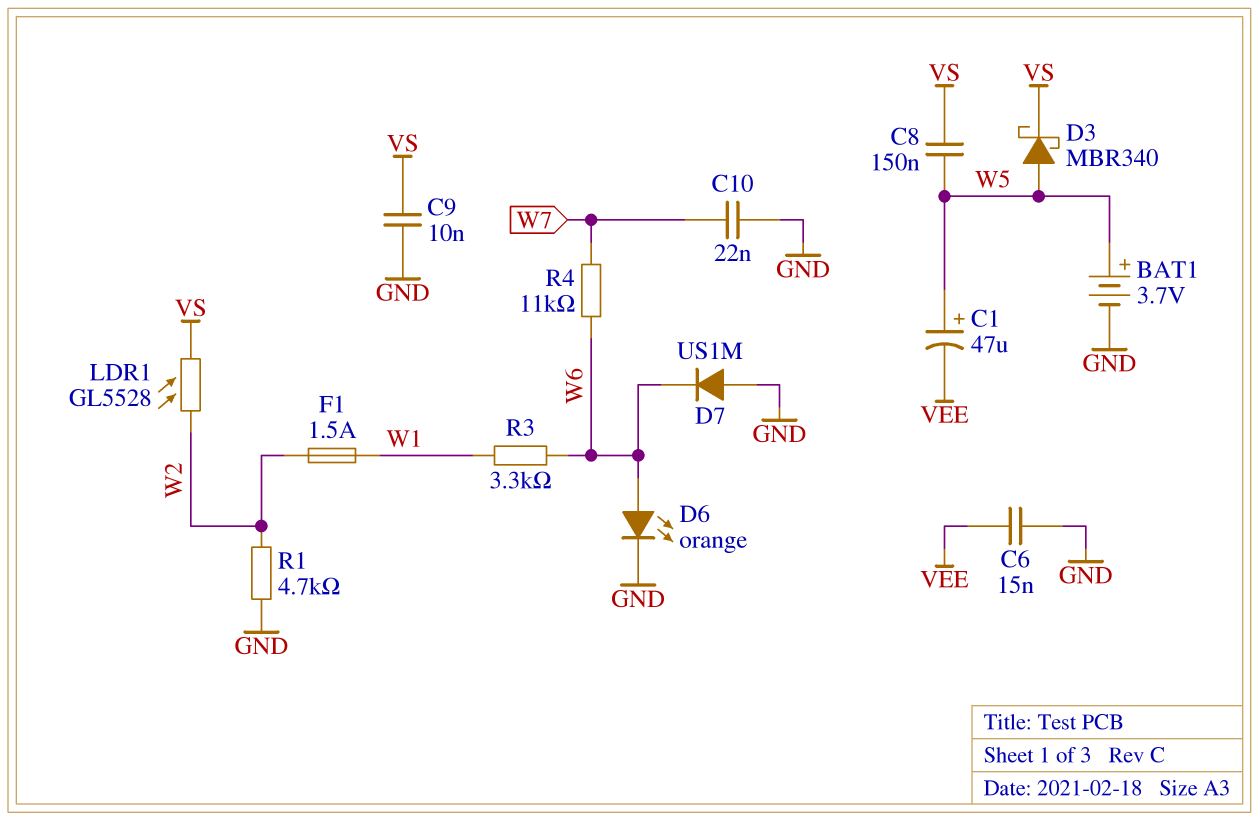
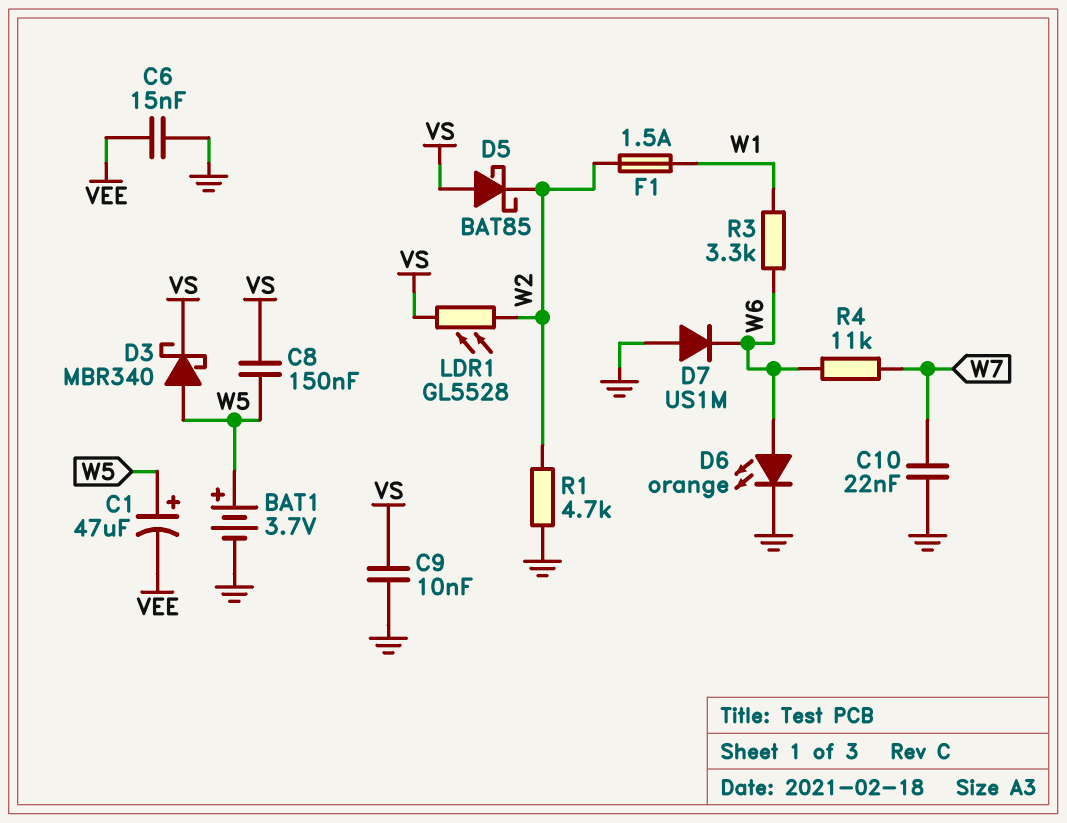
D5: none -> schottky BAT85 (A VS, K W2)

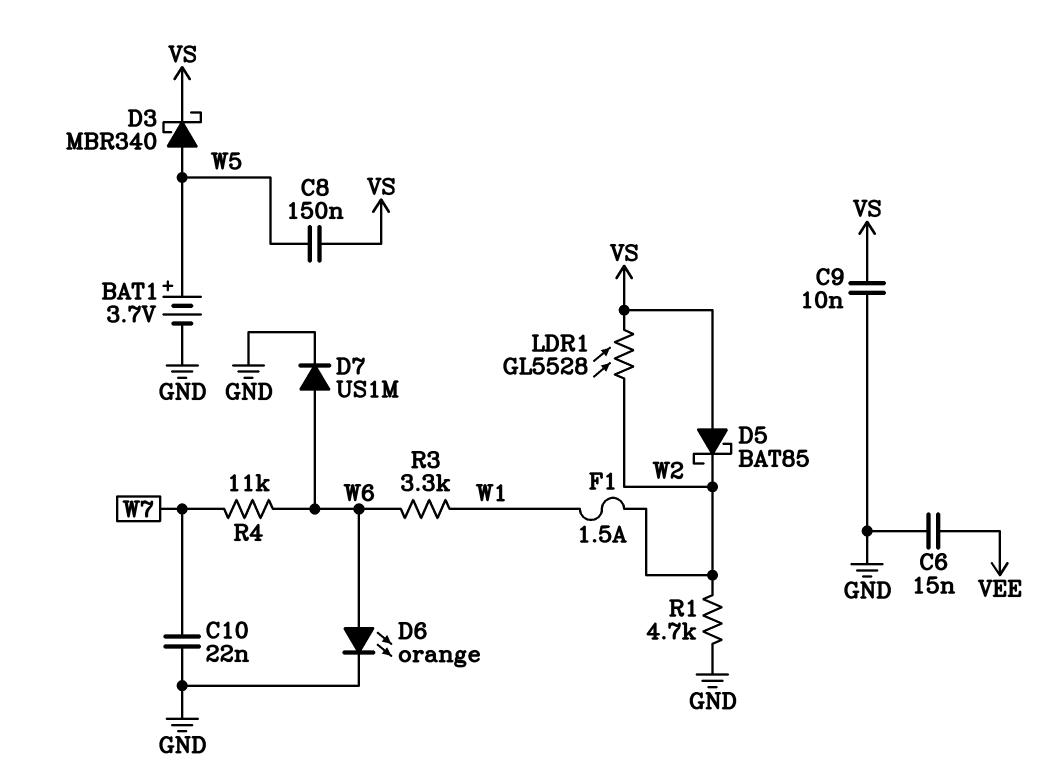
C1: 47uF (plus W5, minus VEE) -> none
D7: diode US1M (A GND, K W6) -> diode US1M (A W6, K GND)

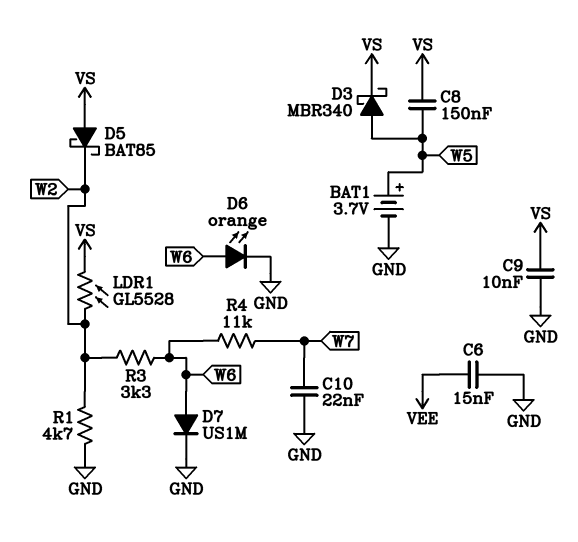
F1: 1.5A (W1, W2) -> none
R3: 3.3k (W1, W6) -> 3.3k (W2, W6)

